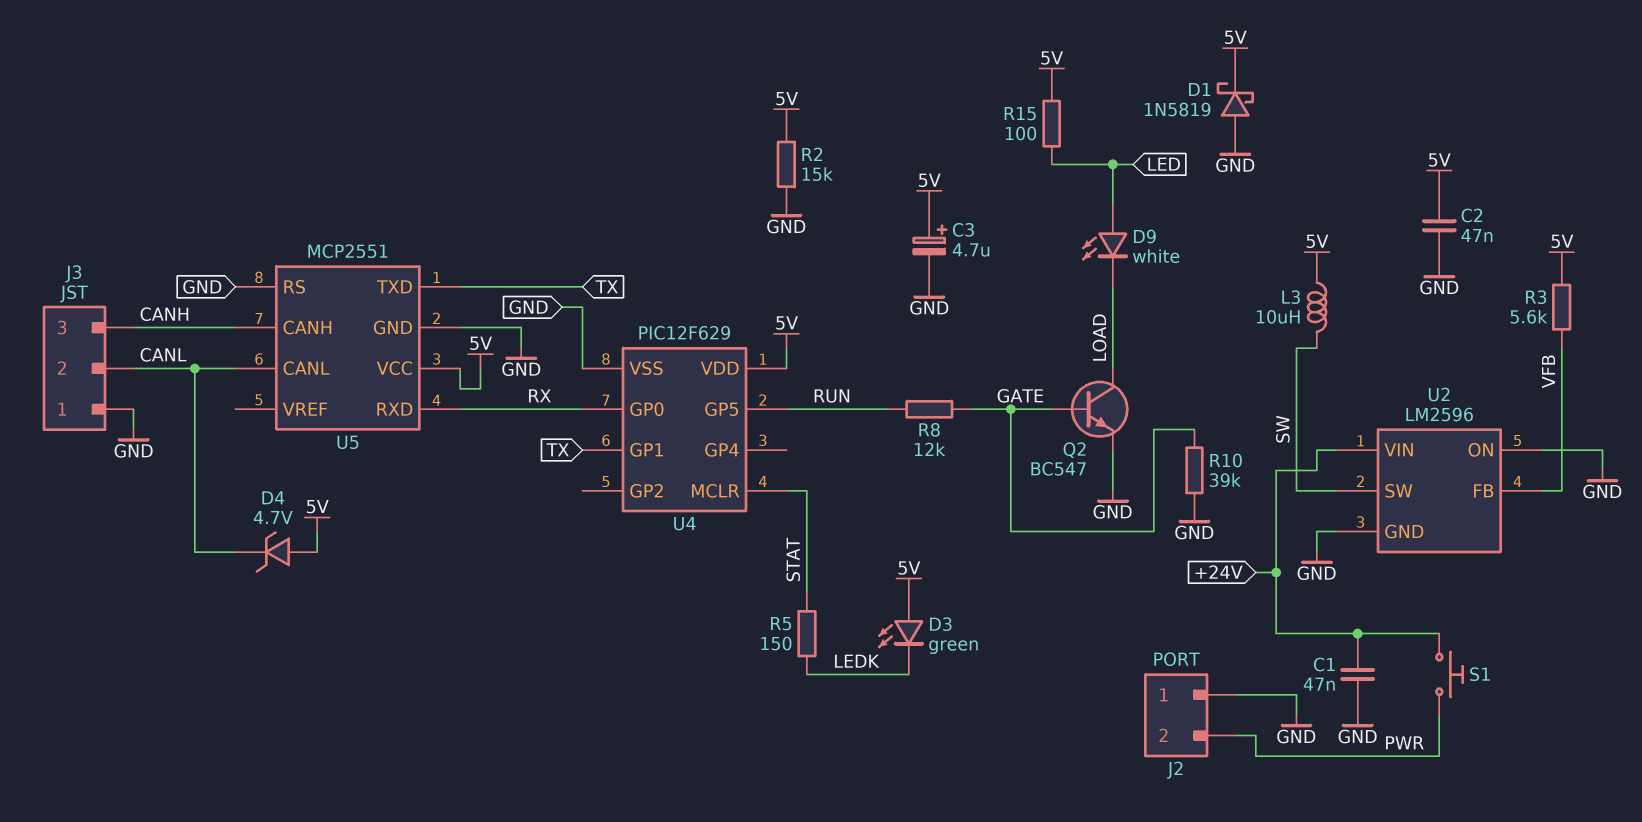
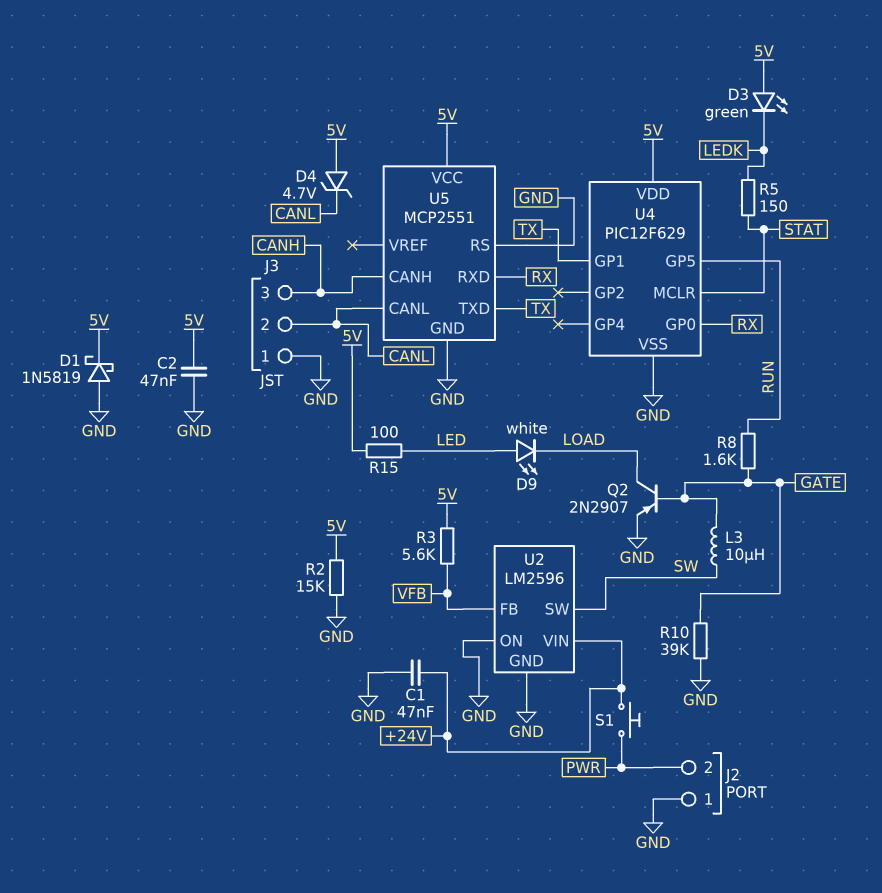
C3: 4.7uF (plus 5V, minus GND) -> none
L3: 10uH (5V, SW) -> 10uH (GATE, SW)
Q2: NPN BC547 (B GATE, C LOAD, E GND) -> PNP 2N2907 (B GATE, C LOAD, E GND)
R8: 12k (GATE, RUN) -> 1.6k (GATE, RUN)

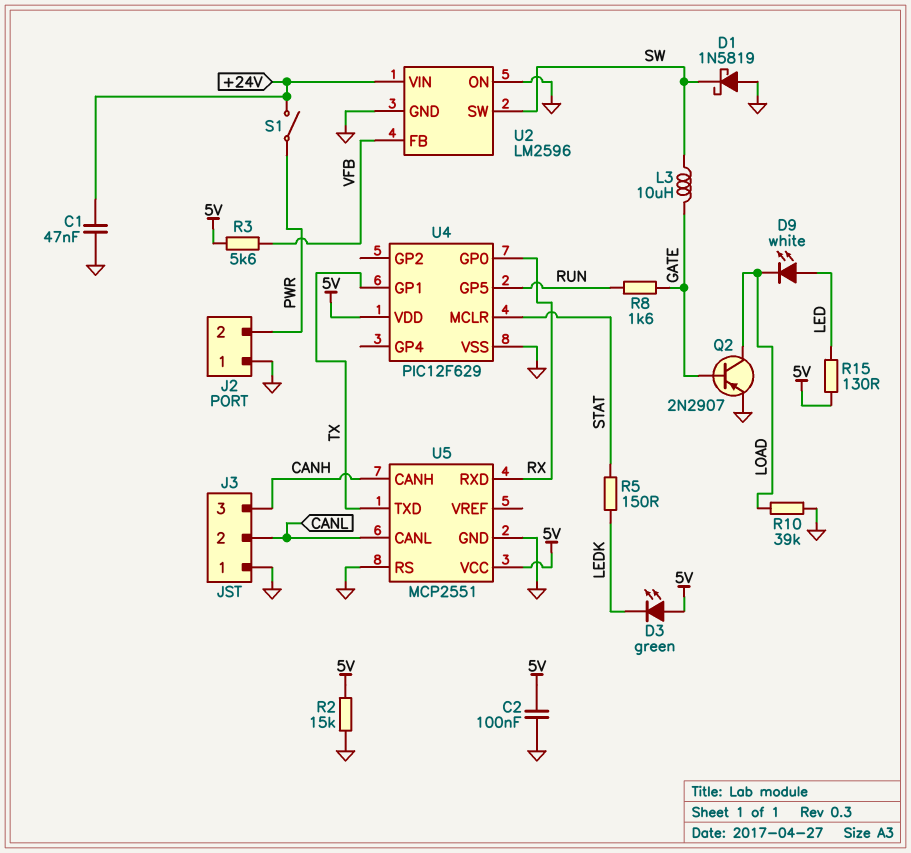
C2: 47nF (5V, GND) -> 100nF (5V, GND)
D1: schottky 1N5819 (A GND, K 5V) -> schottky 1N5819 (A GND, K SW)
D4: zener 4.7V (A 5V, K CANL) -> none
R10: 39k (GATE, GND) -> 39k (GND, LOAD)
R15: 100 (5V, LED) -> 130 (5V, LED)
S1: button (+24V, PWR) -> switch (+24V, PWR)

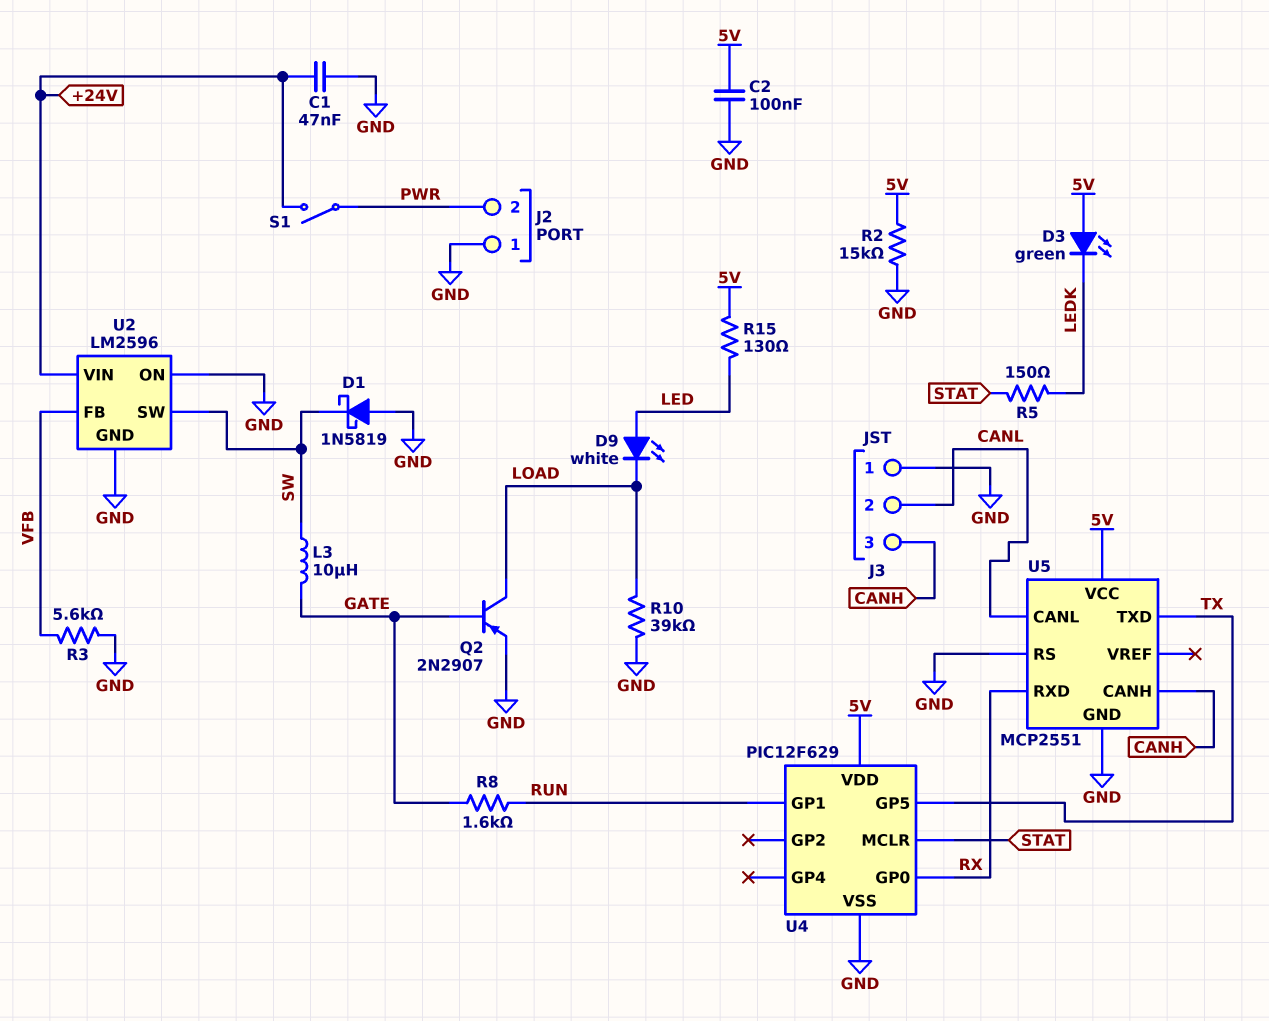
R3: 5.6k (5V, VFB) -> 5.6k (GND, VFB)
U4 pin GP1: TX -> RUN
U4 pin GP5: RUN -> TX

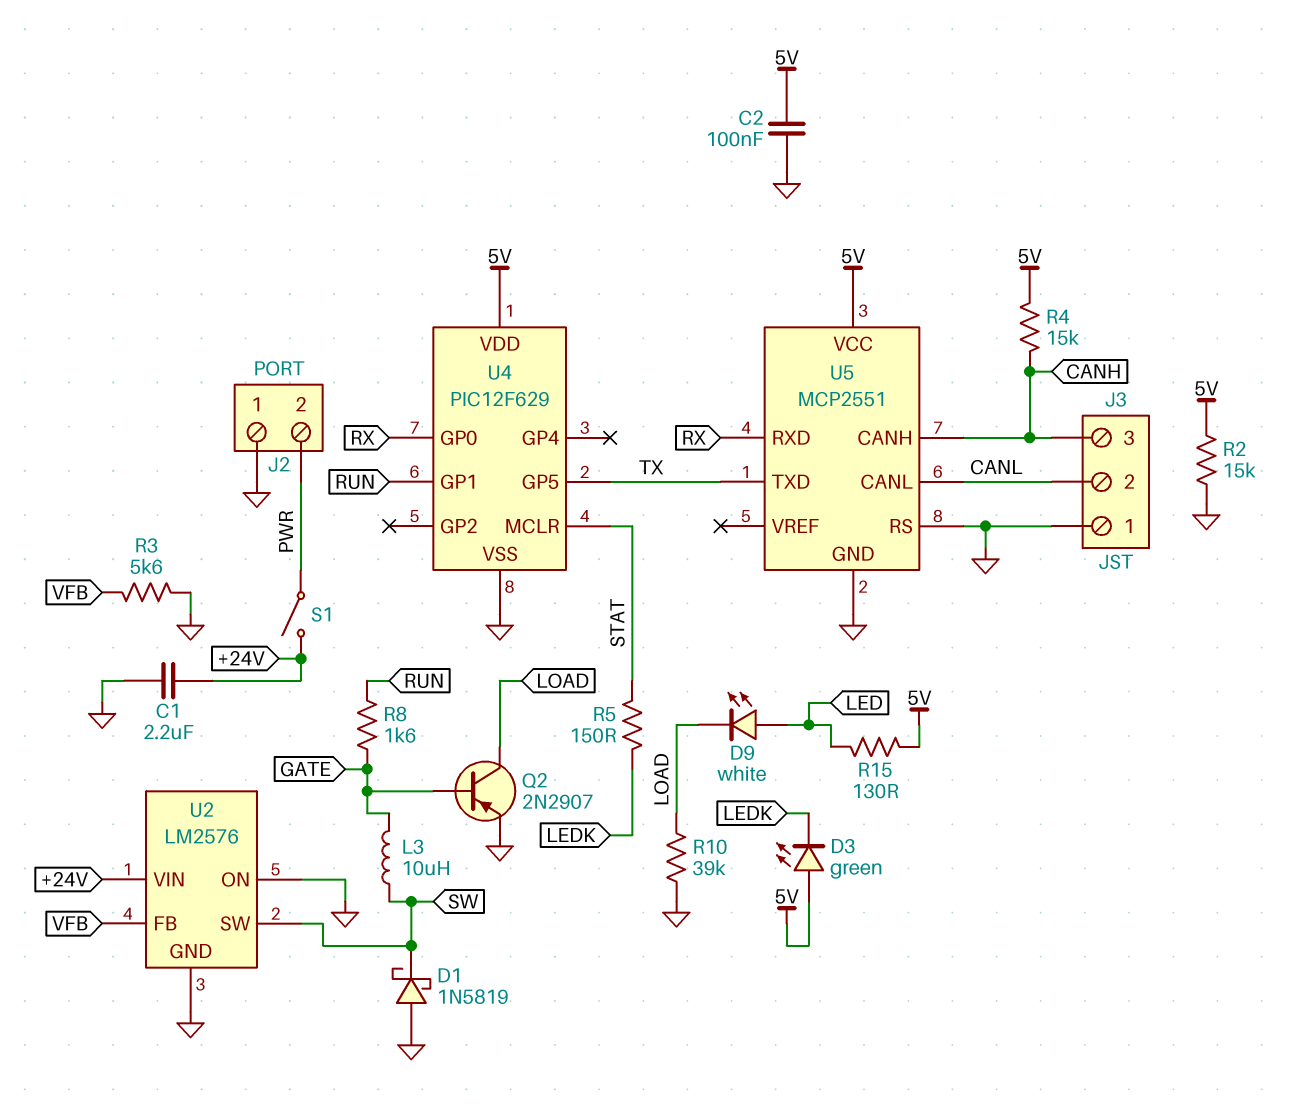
C1: 47nF (+24V, GND) -> 2.2uF (+24V, GND)
R4: none -> 15k (5V, CANH)
U2: LM2596 -> LM2576

